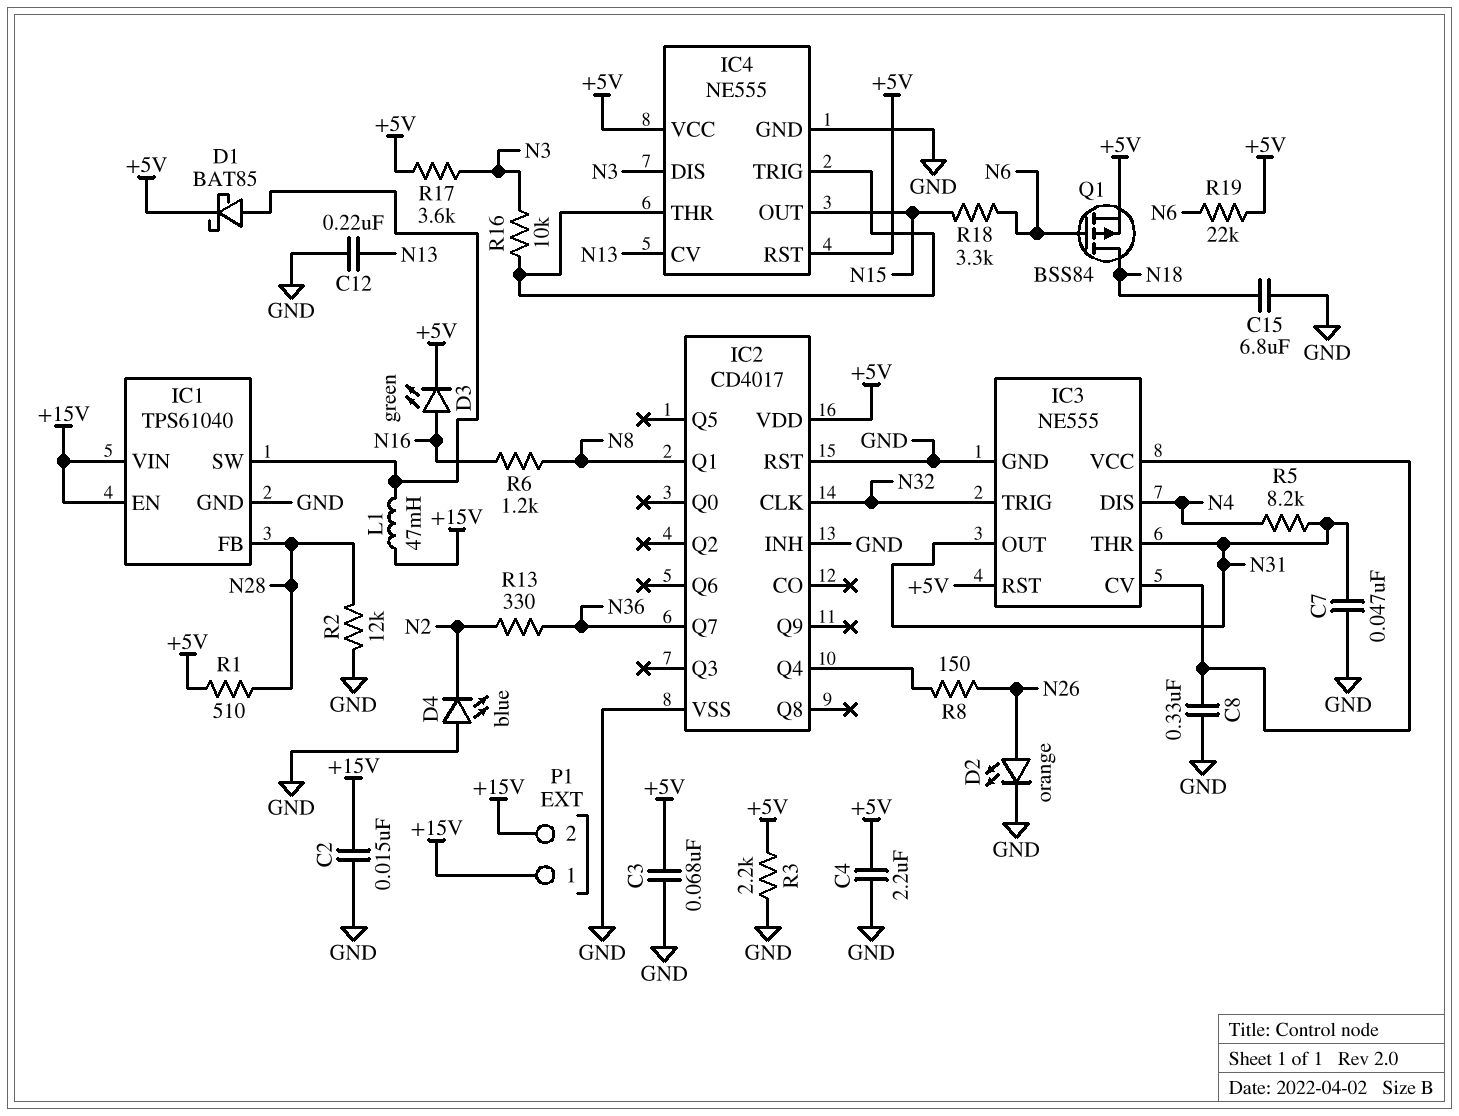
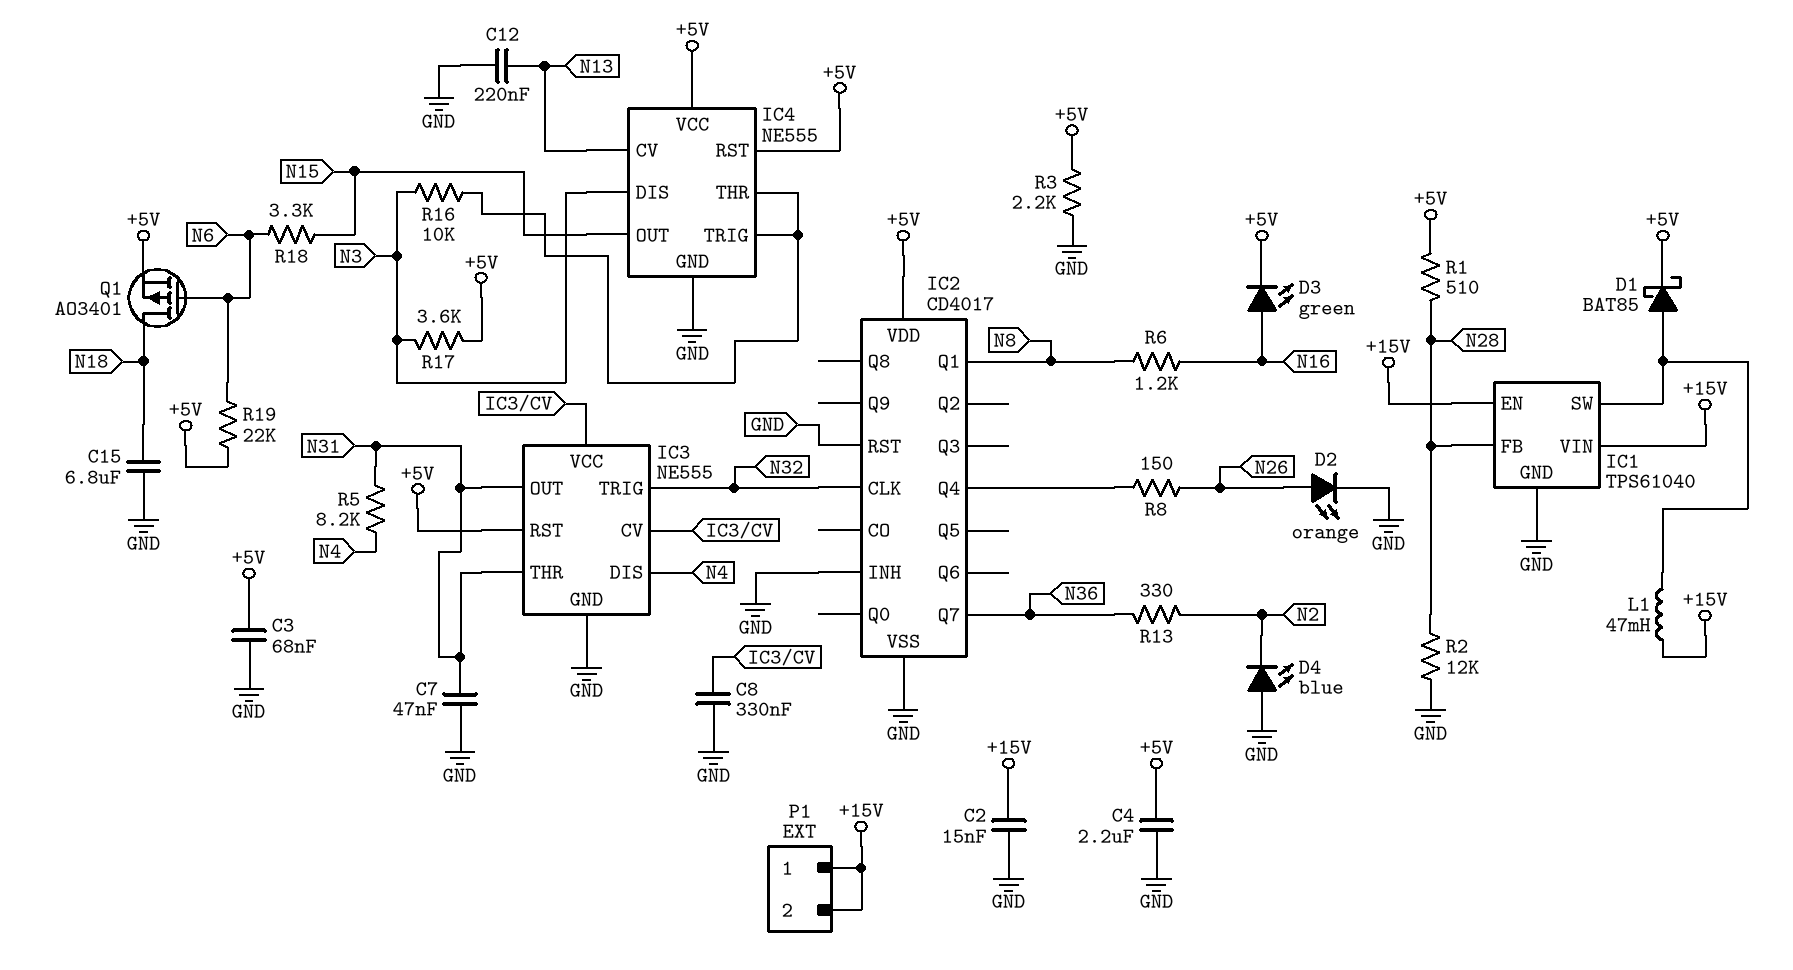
Q1: PMOS BSS84 (G N6, D N18, S +5V) -> PMOS AO3401 (G N6, D N18, S +5V)

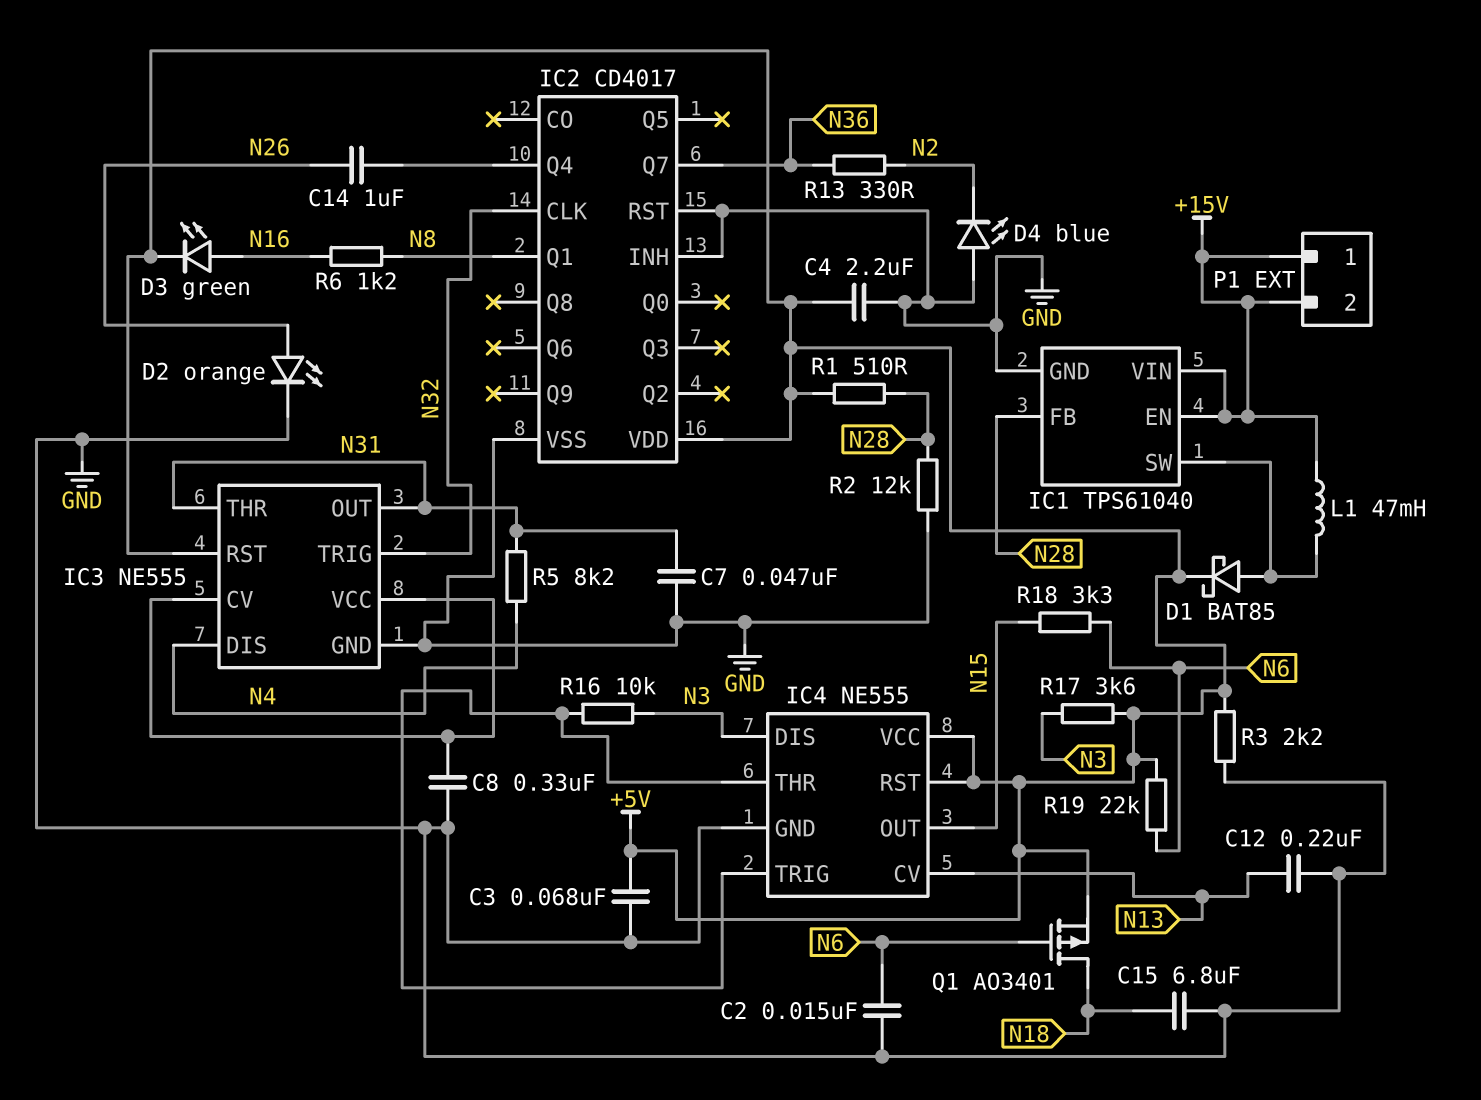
C2: 15nF (+15V, GND) -> 15nF (GND, N6)
C14: none -> 1uF (IC2/Q4, N26)
R8: 150 (IC2/Q4, N26) -> none

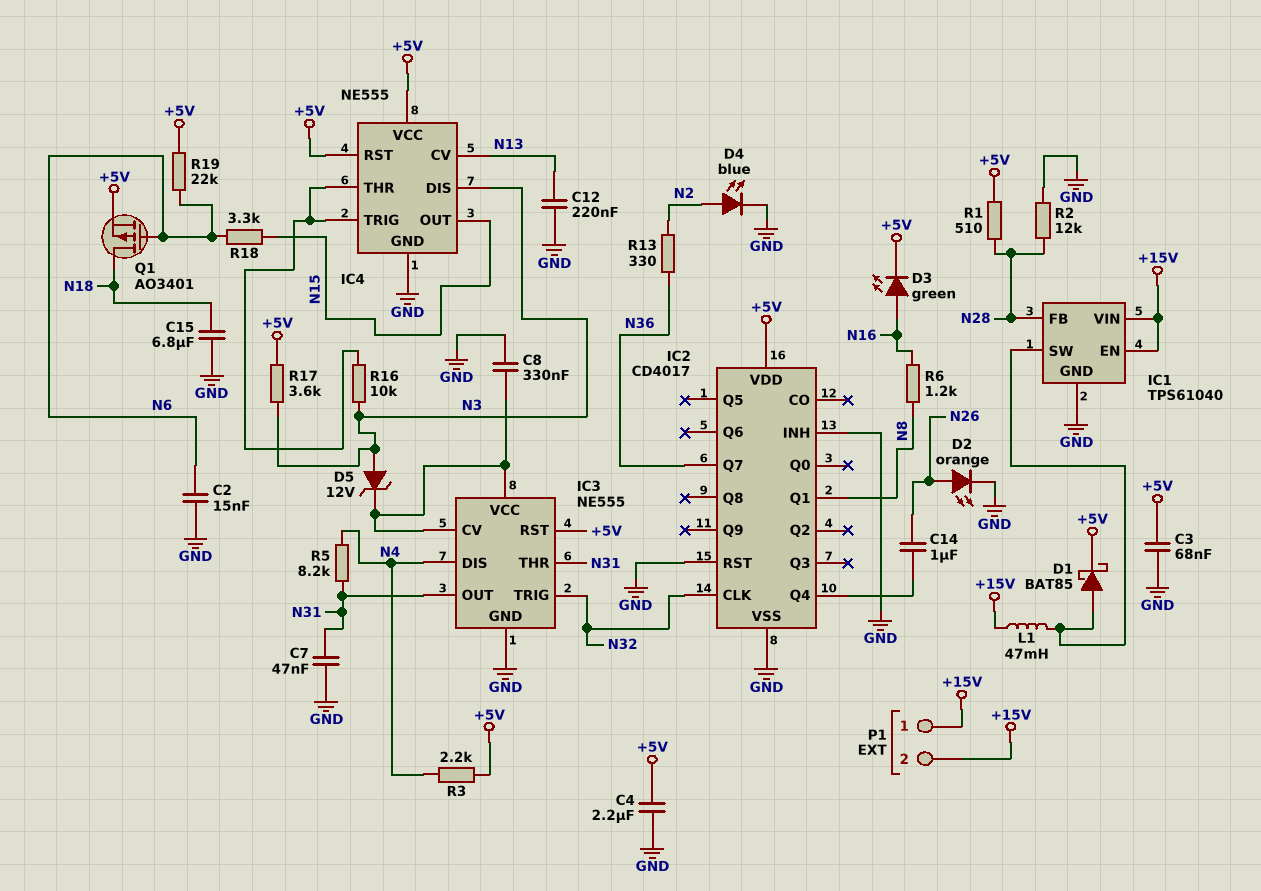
D4: LED blue (A GND, K N2) -> LED blue (A N2, K GND)
D5: none -> zener 12V (A N3, K IC3/CV)
R3: 2.2k (+5V, GND) -> 2.2k (+5V, N4)

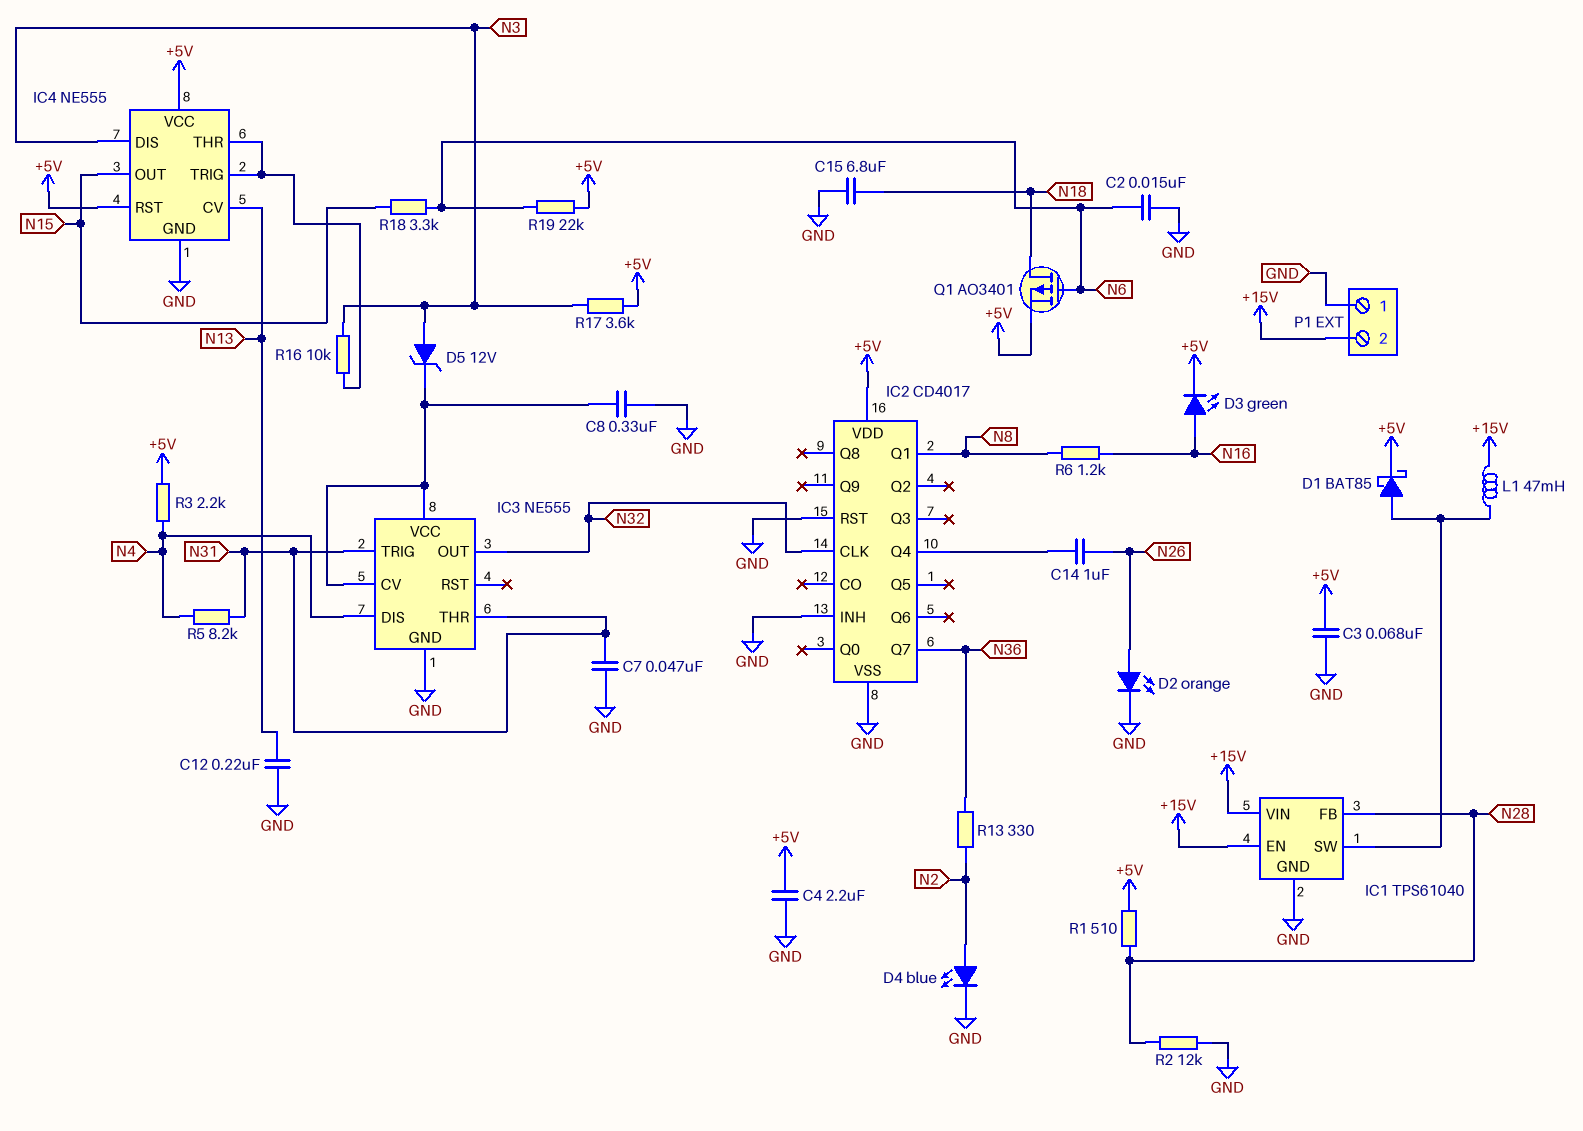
IC3 pin OUT: N31 -> N32
IC3 pin RST: +5V -> none
IC3 pin TRIG: N32 -> N31
P1 pin 1: +15V -> GND

